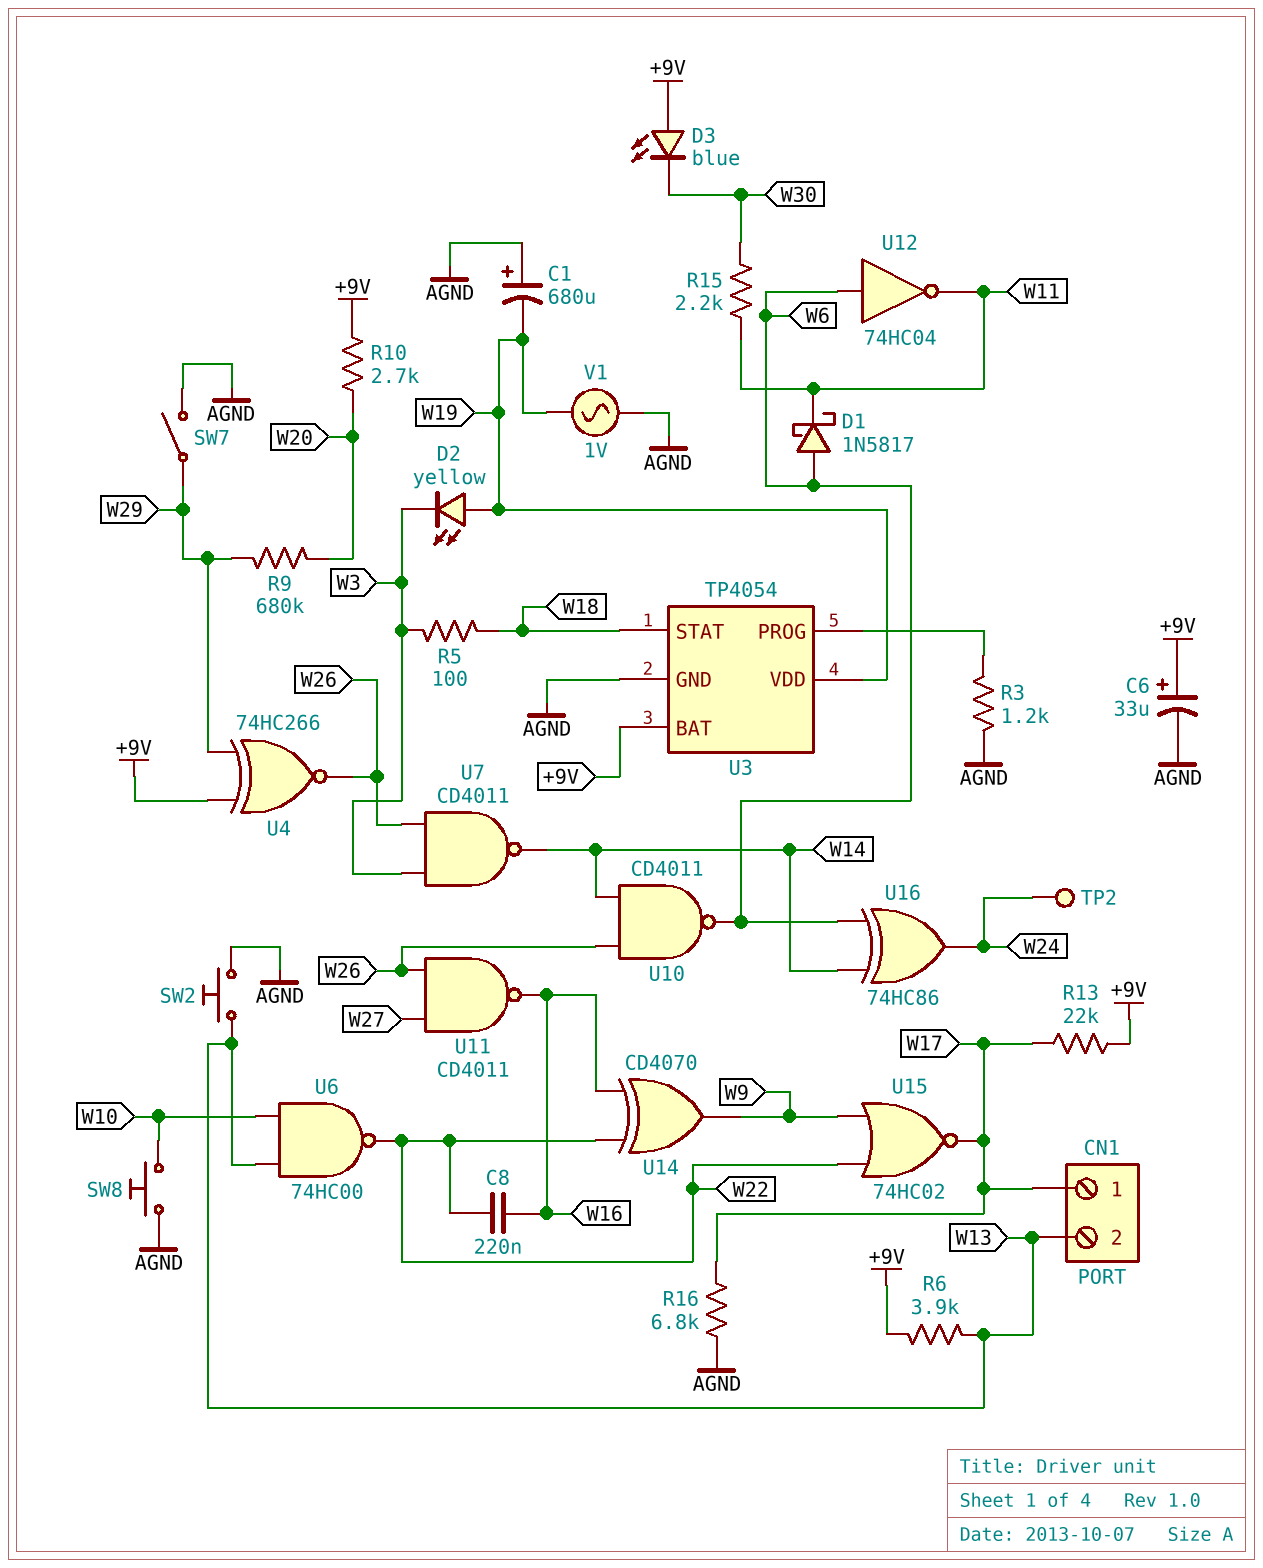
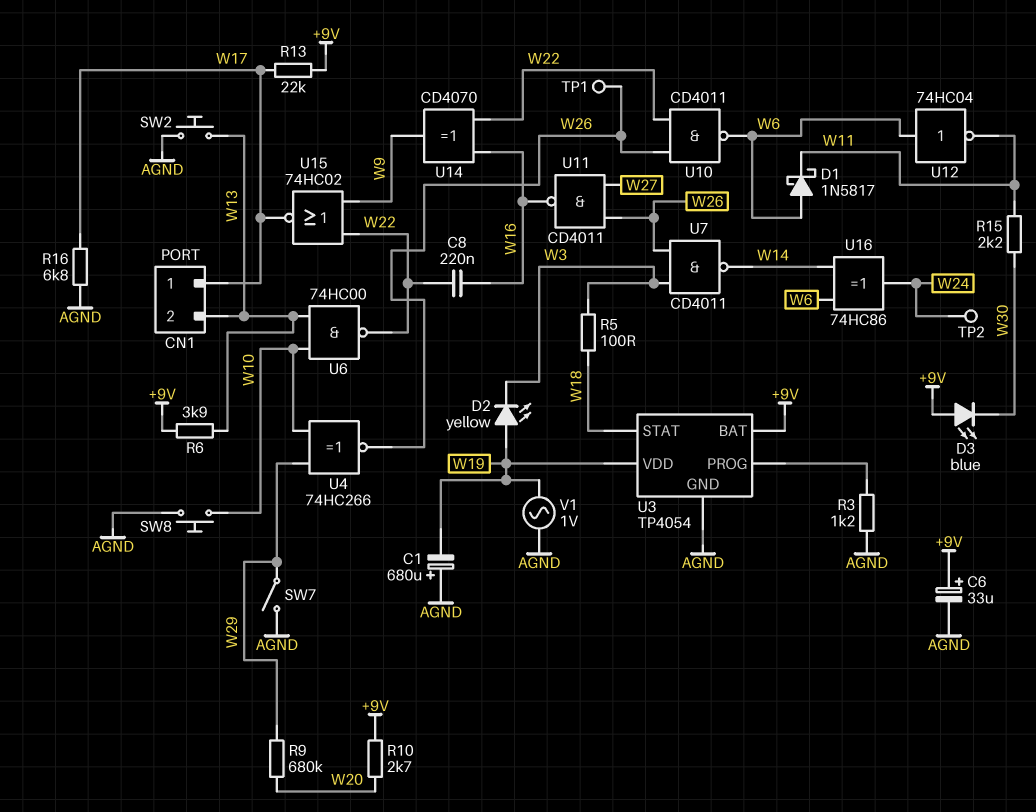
TP1: none -> test point (W26)
U4: XNOR 74HC266 (in +9V, in W29, out W26) -> XNOR 74HC266 (in W10, in W29, out W26)
U10: NAND CD4011 (in W14, in W26, out W6) -> NAND CD4011 (in W22, in W26, out W6)

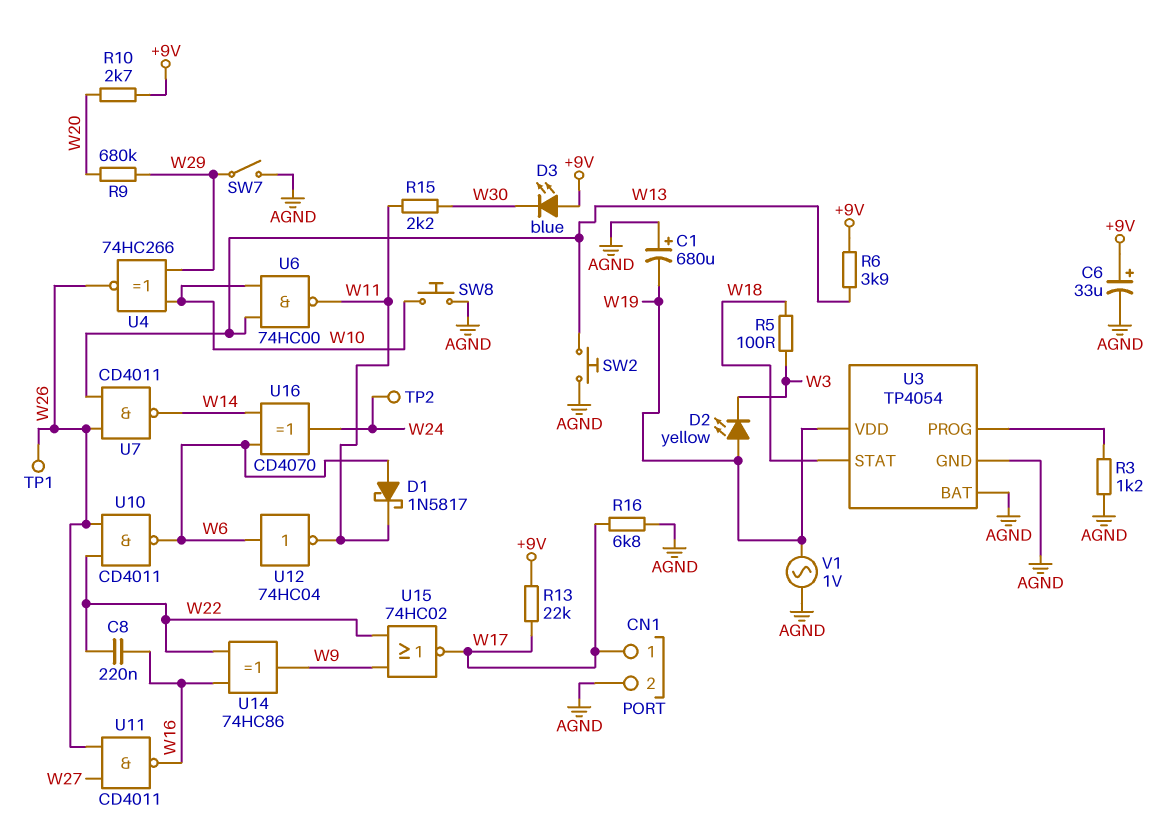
CN1 pin 2: W13 -> AGND
U3 pin BAT: +9V -> AGND
U6: NAND 74HC00 (in W10, in W13, out W22) -> NAND 74HC00 (in W10, in W13, out W11)
U7: NAND CD4011 (in W3, in W26, out W14) -> NAND CD4011 (in W13, in W26, out W14)
U14: XOR CD4070 (in W16, in W22, out W9) -> XOR 74HC86 (in W16, in W22, out W9)
U16: XOR 74HC86 (in W6, in W14, out W24) -> XOR CD4070 (in W6, in W14, out W24)

